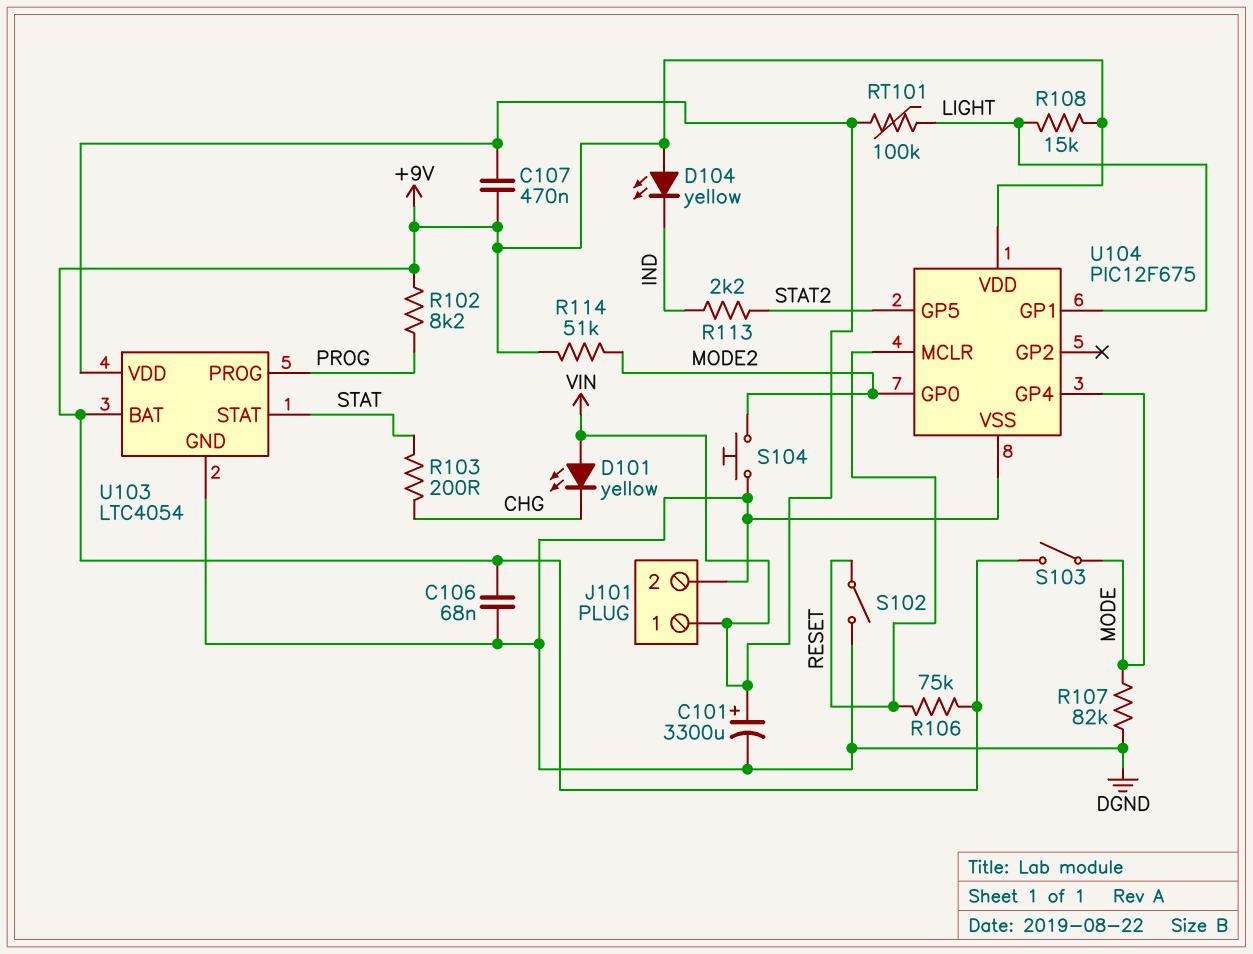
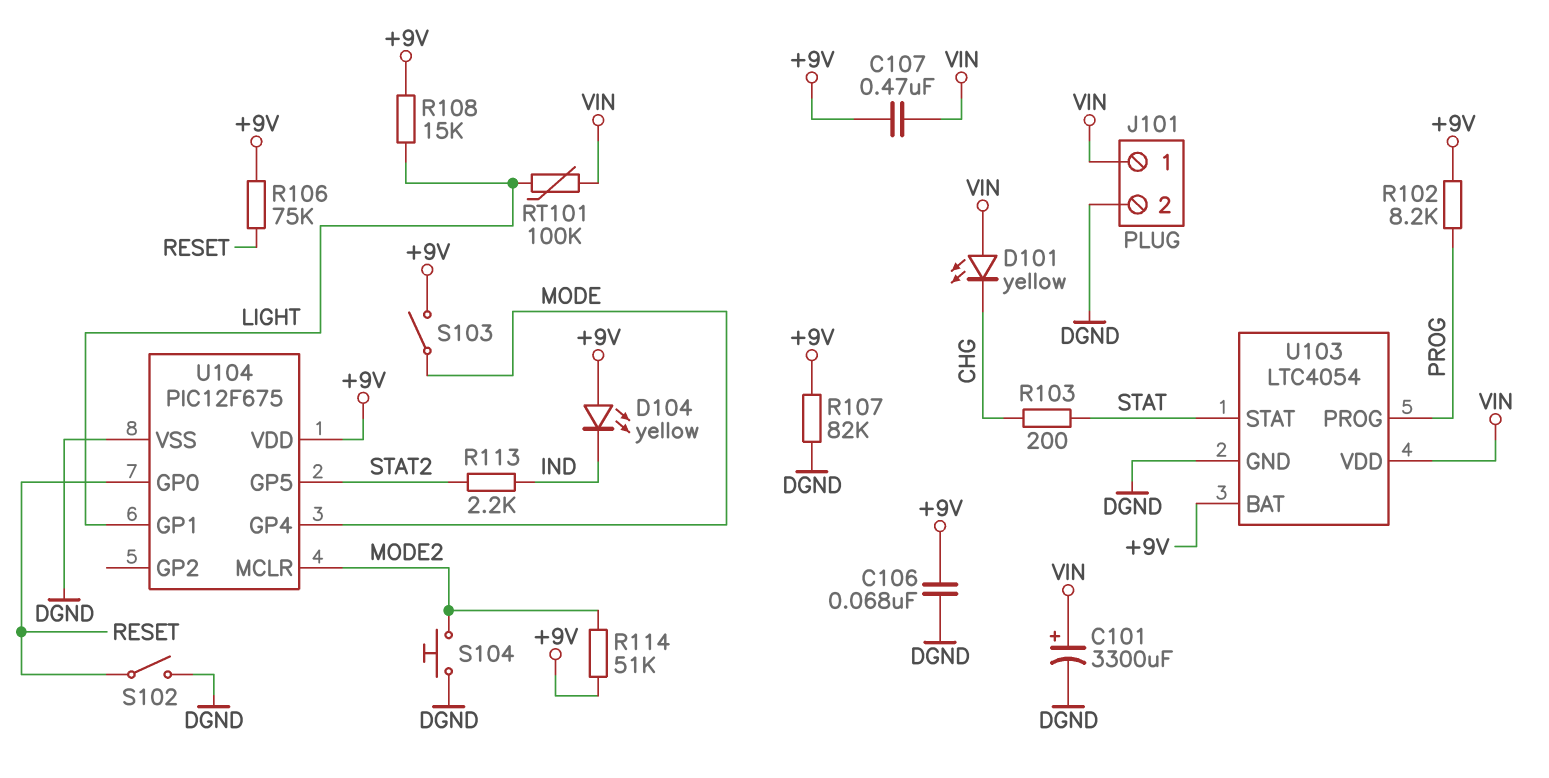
R107: 82k (DGND, MODE) -> 82k (+9V, DGND)
U104 pin GP0: MODE2 -> RESET
U104 pin MCLR: RESET -> MODE2

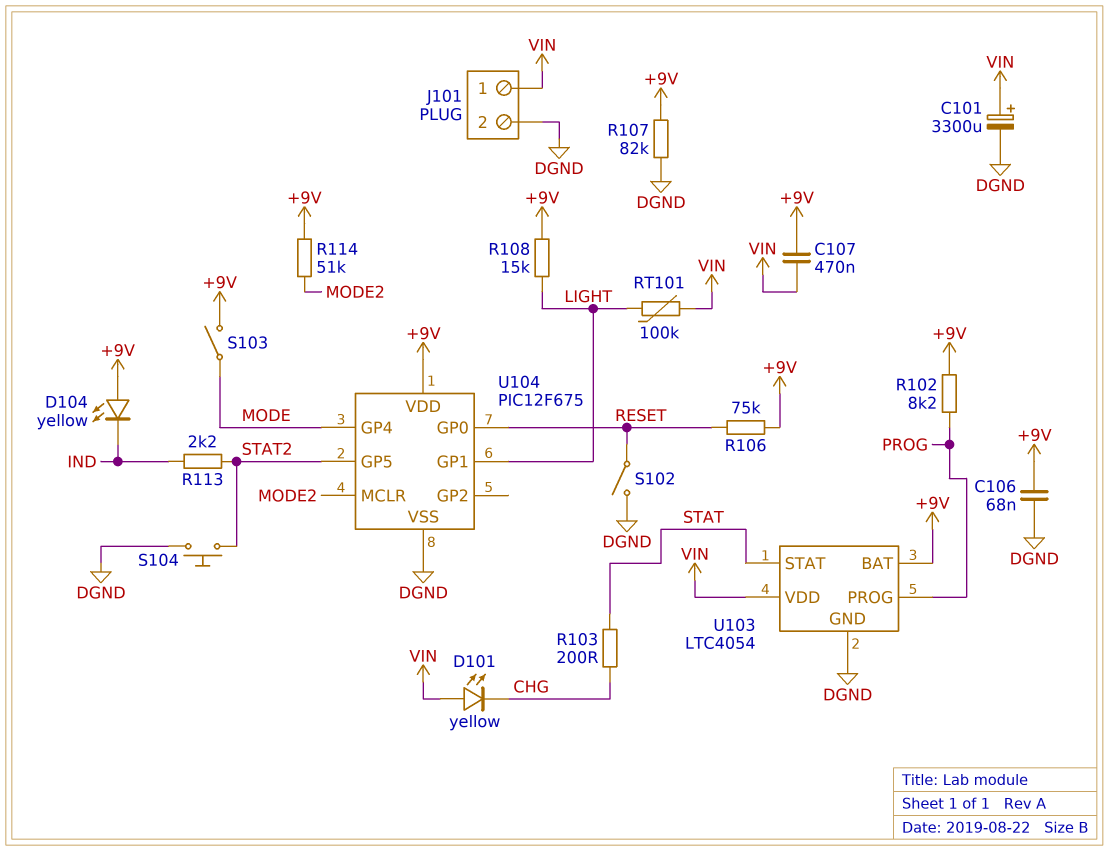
S104: button (DGND, MODE2) -> button (DGND, STAT2)

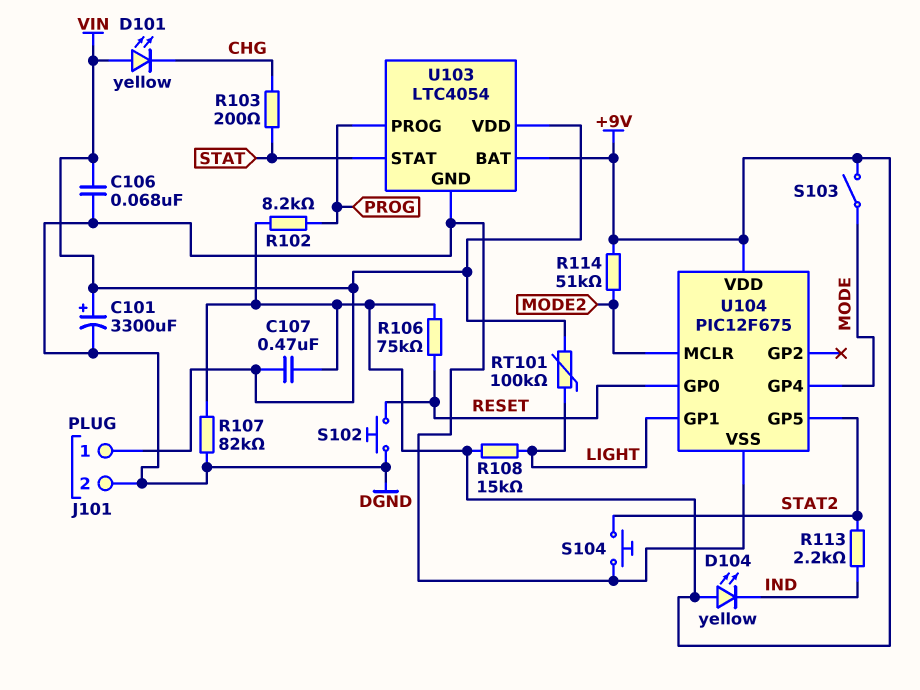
C106: 68nF (+9V, DGND) -> 68nF (DGND, VIN)
S102: switch (DGND, RESET) -> button (DGND, RESET)

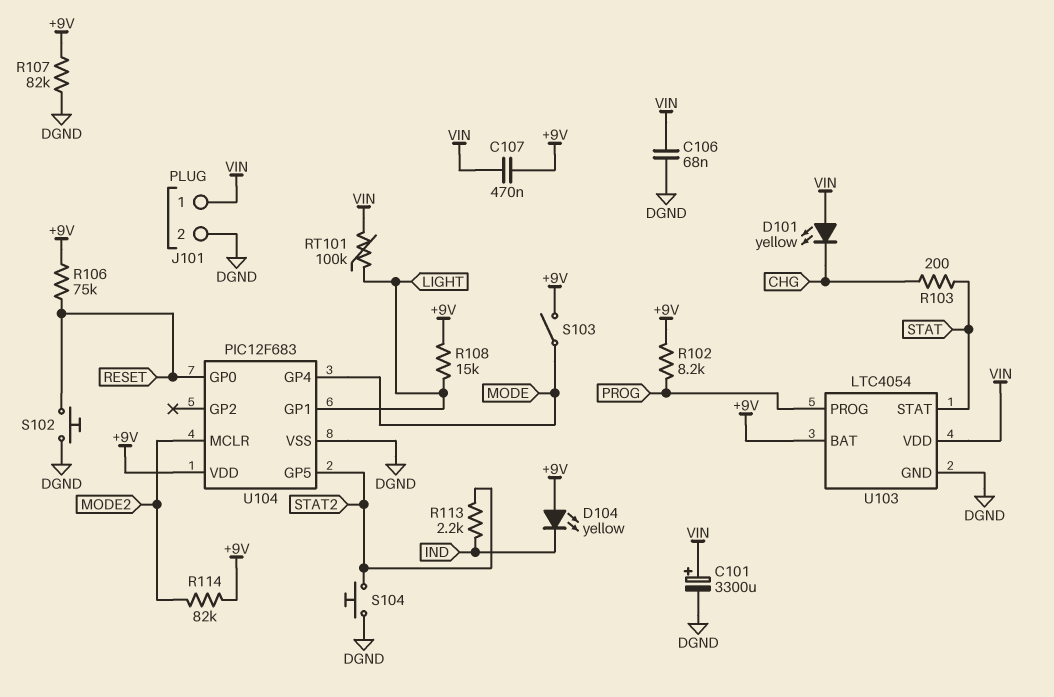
R114: 51k (+9V, MODE2) -> 82k (+9V, MODE2)
U104: PIC12F675 -> PIC12F683

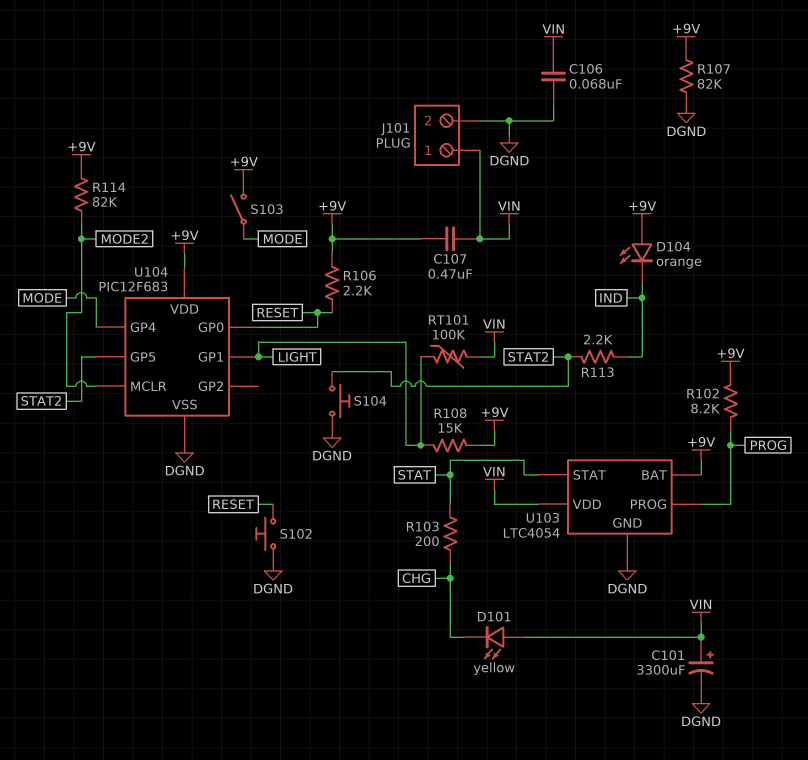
D104: LED yellow (A +9V, K IND) -> LED orange (A +9V, K IND)
R106: 75k (+9V, RESET) -> 2.2k (+9V, RESET)

